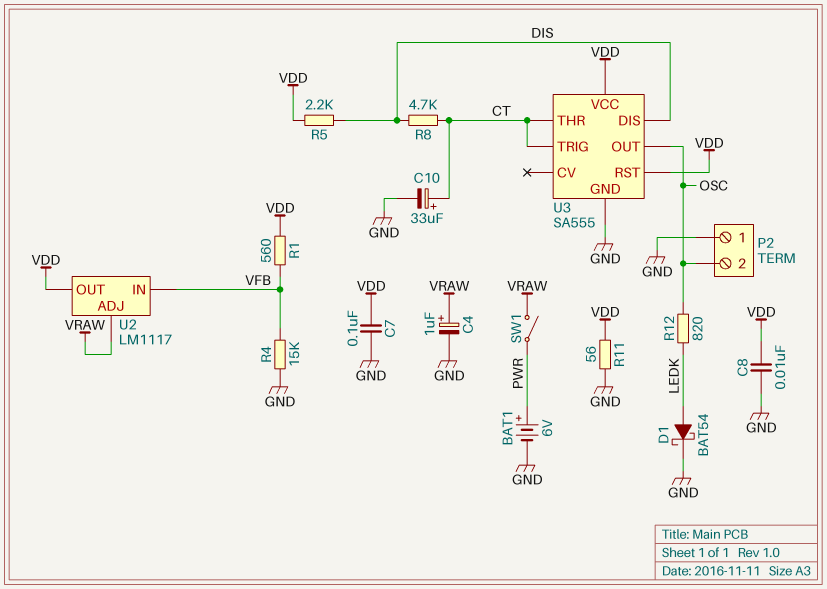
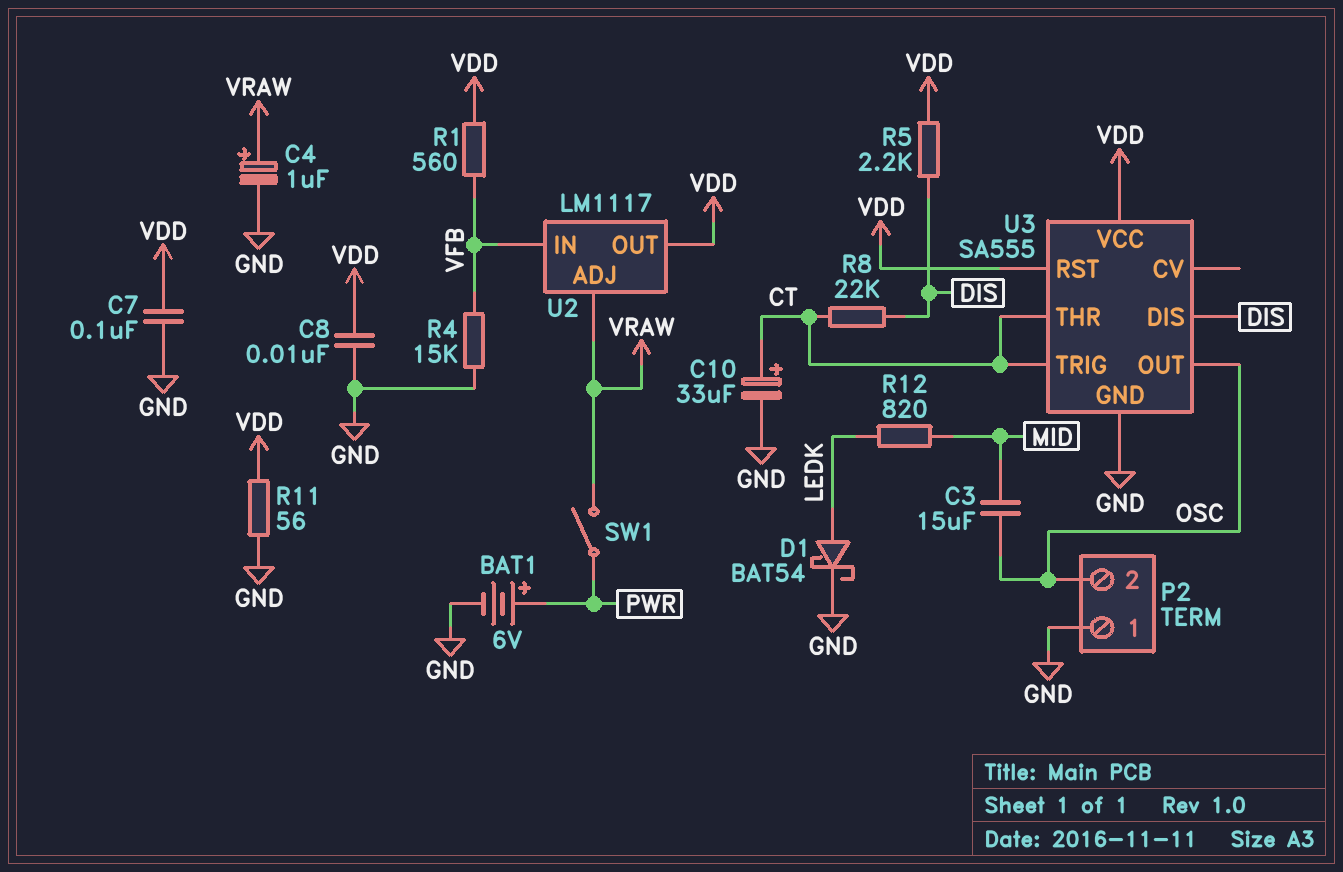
C3: none -> 15uF (MID, OSC)
R8: 4.7k (CT, DIS) -> 22k (CT, DIS)
R12: 820 (LEDK, OSC) -> 820 (LEDK, MID)

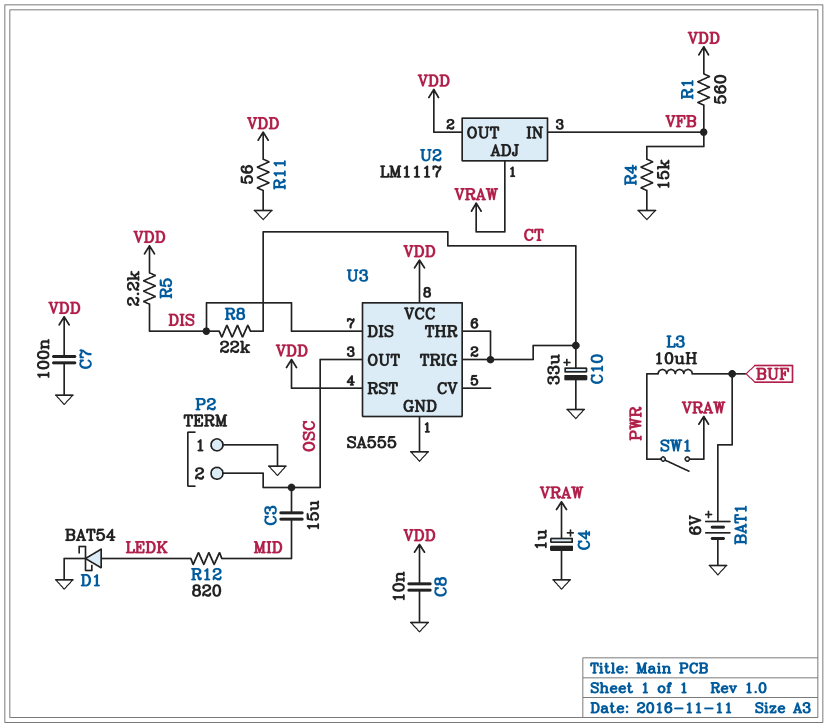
BAT1: 6V (plus PWR, minus GND) -> 6V (plus BUF, minus GND)
L3: none -> 10uH (BUF, PWR)

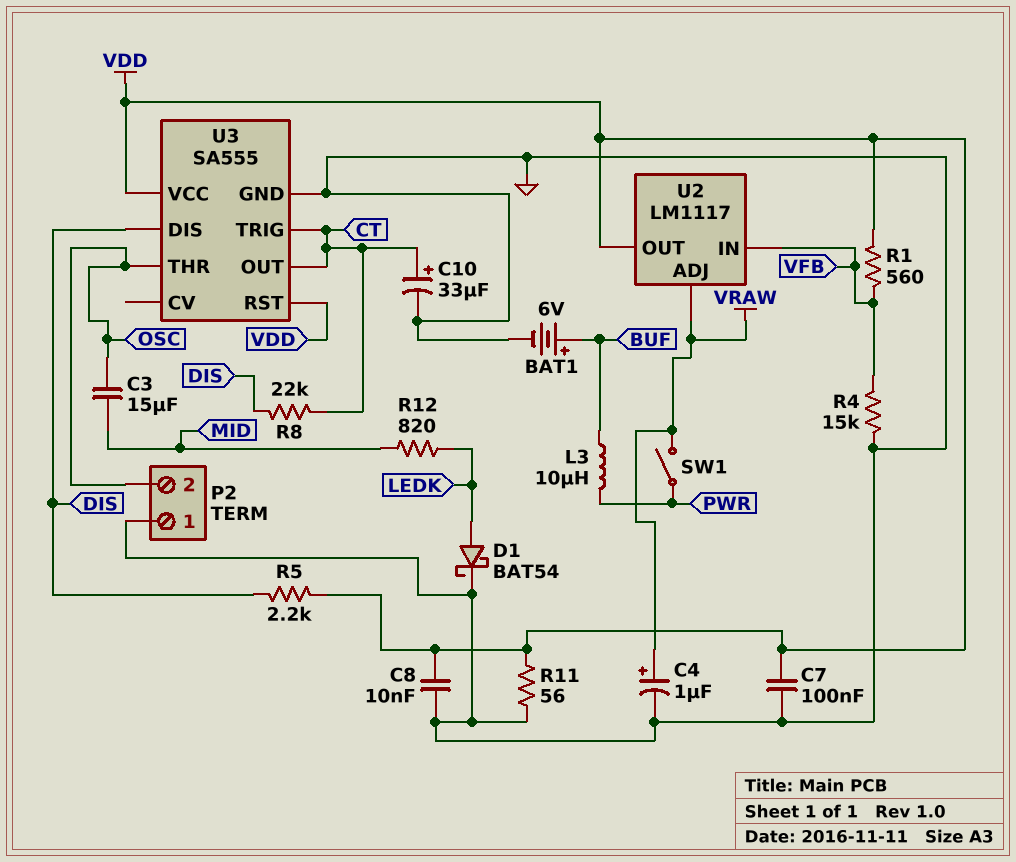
U3 pin OUT: OSC -> CT
U3 pin THR: CT -> OSC

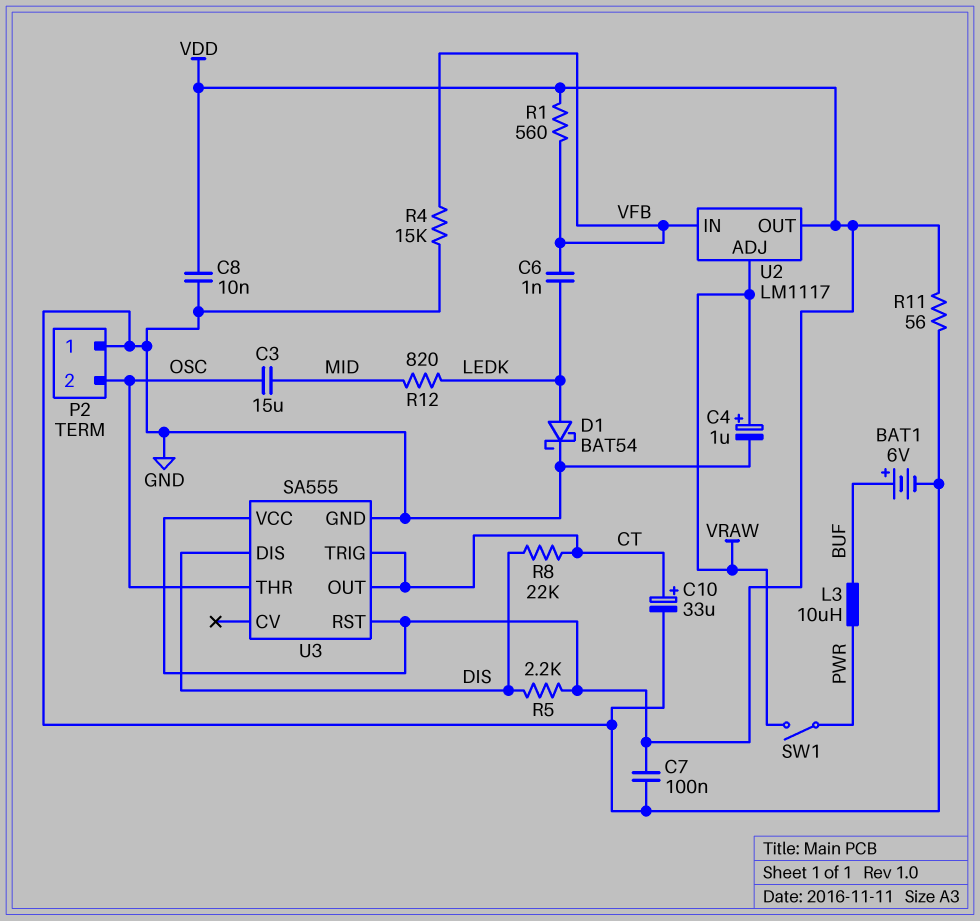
C6: none -> 1nF (LEDK, VFB)

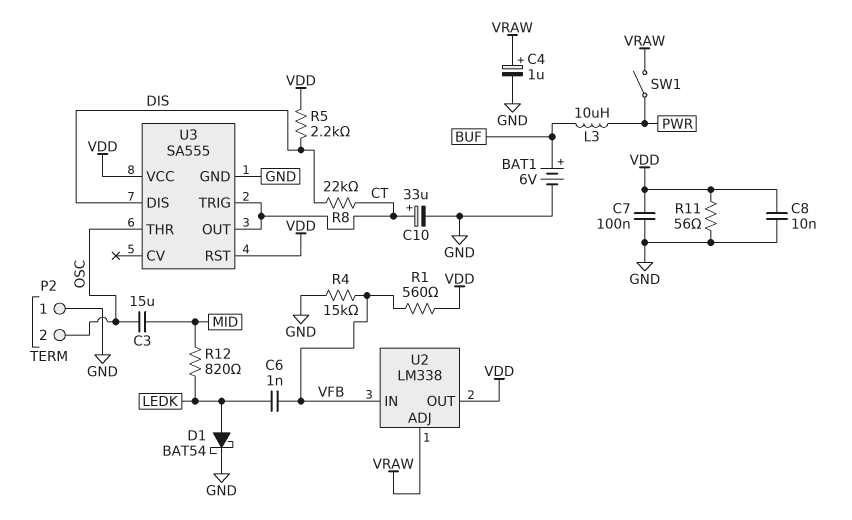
U2: LM1117 -> LM338

